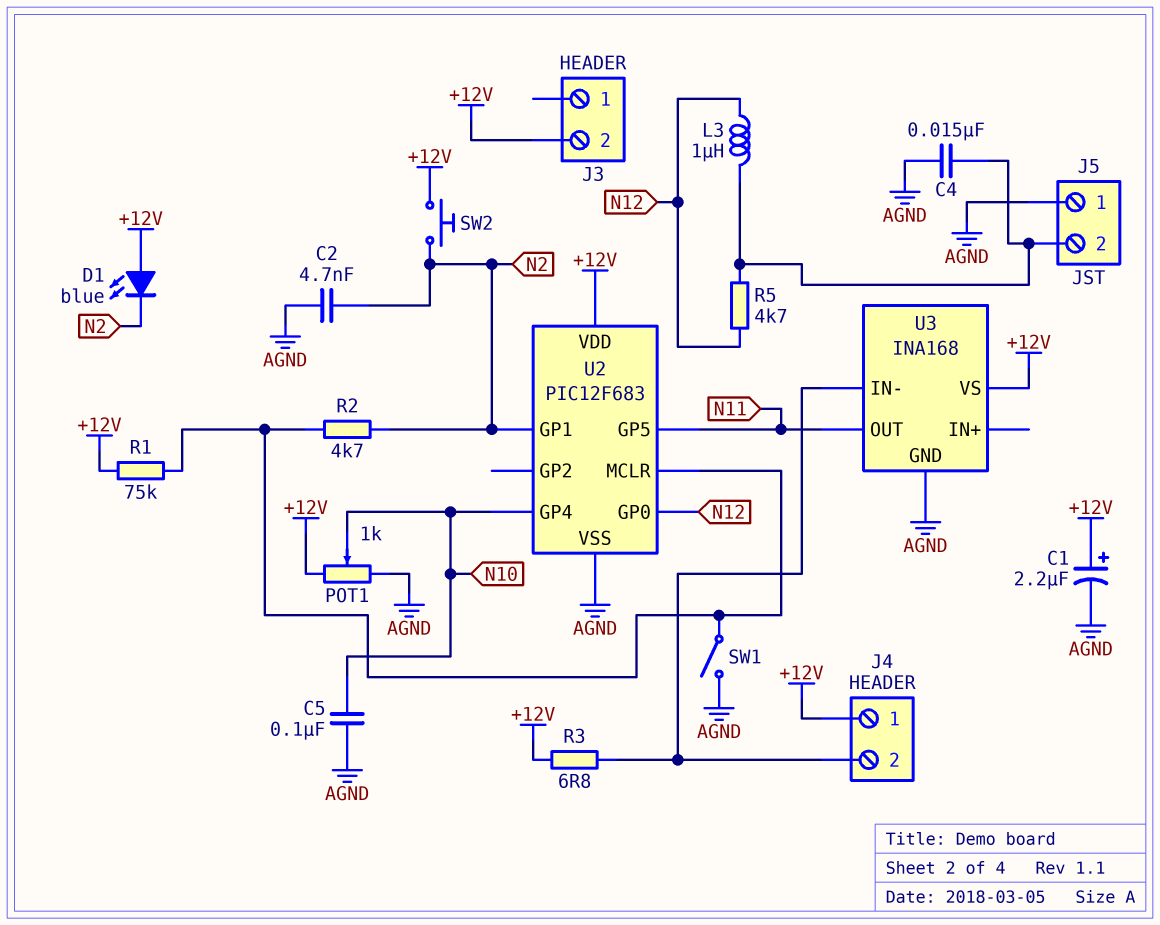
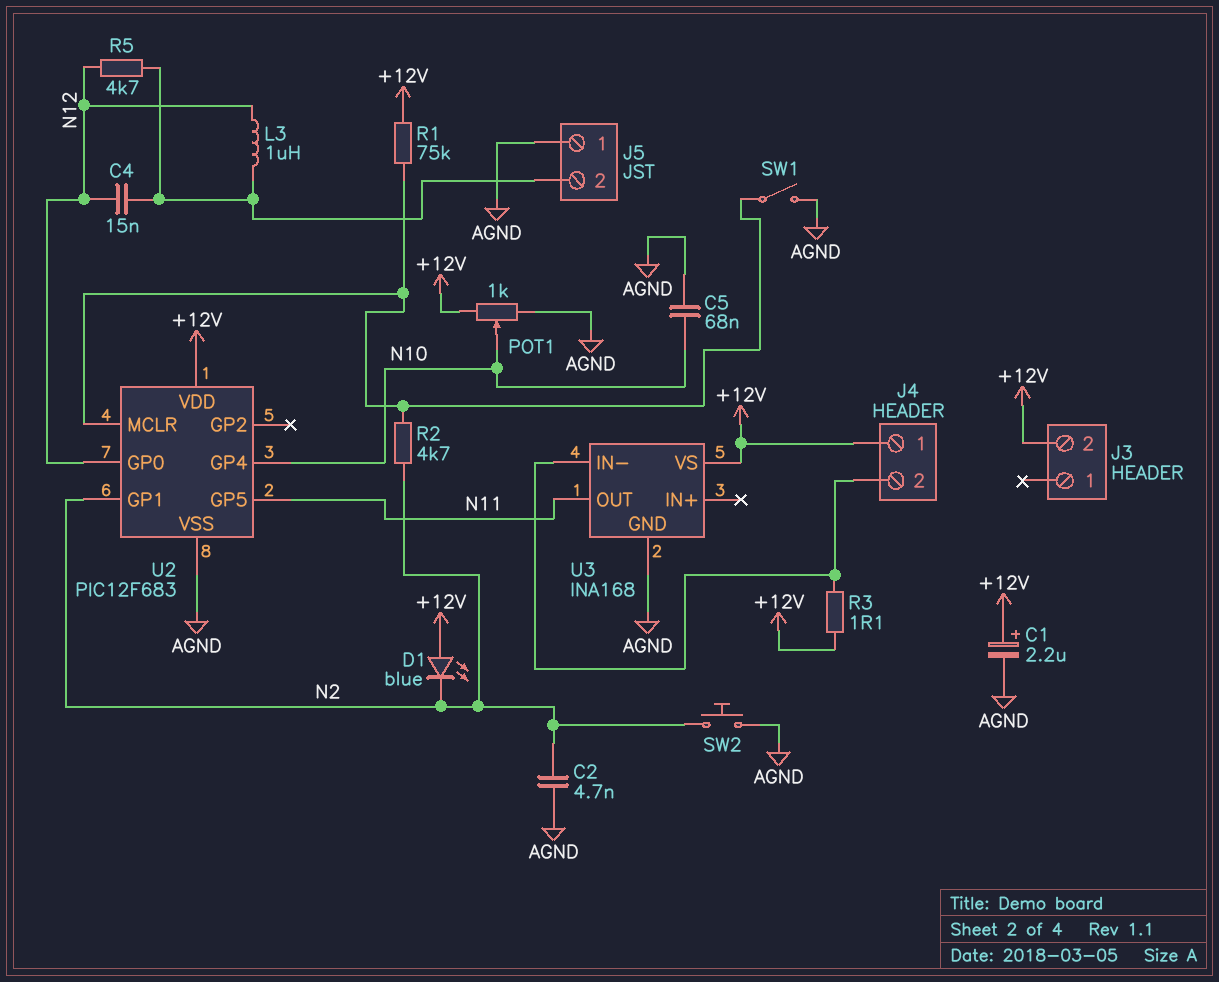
C4: 15nF (AGND, J5/2) -> 15nF (J5/2, N12)
C5: 100nF (AGND, N10) -> 68nF (AGND, N10)
R3: 6.8 (+12V, J4/2) -> 1.1 (+12V, J4/2)
SW2: button (+12V, N2) -> button (AGND, N2)

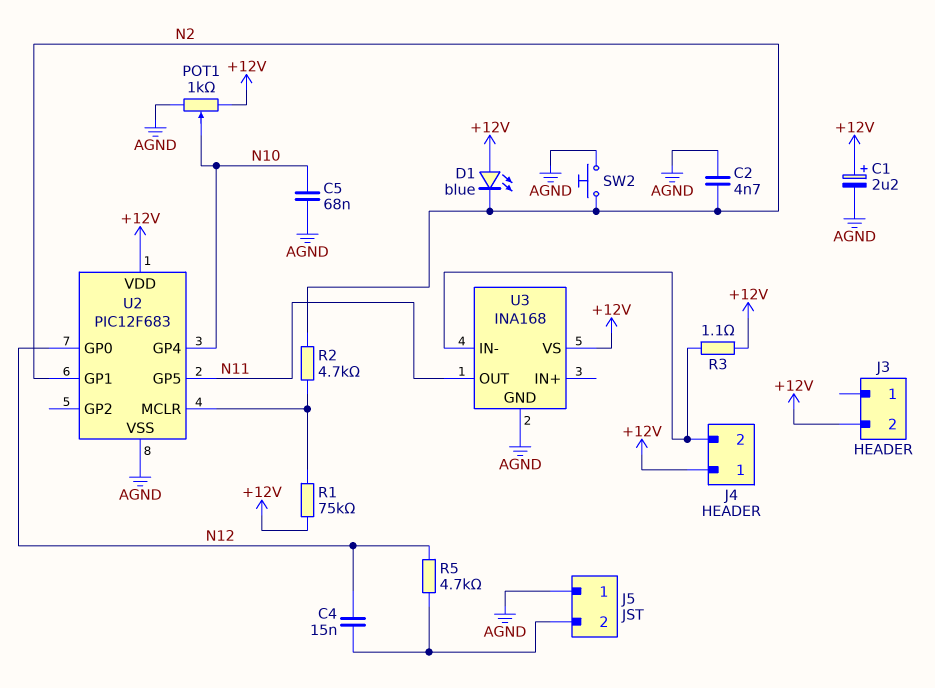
L3: 1uH (J5/2, N12) -> none
SW1: switch (AGND, U2/MCLR) -> none

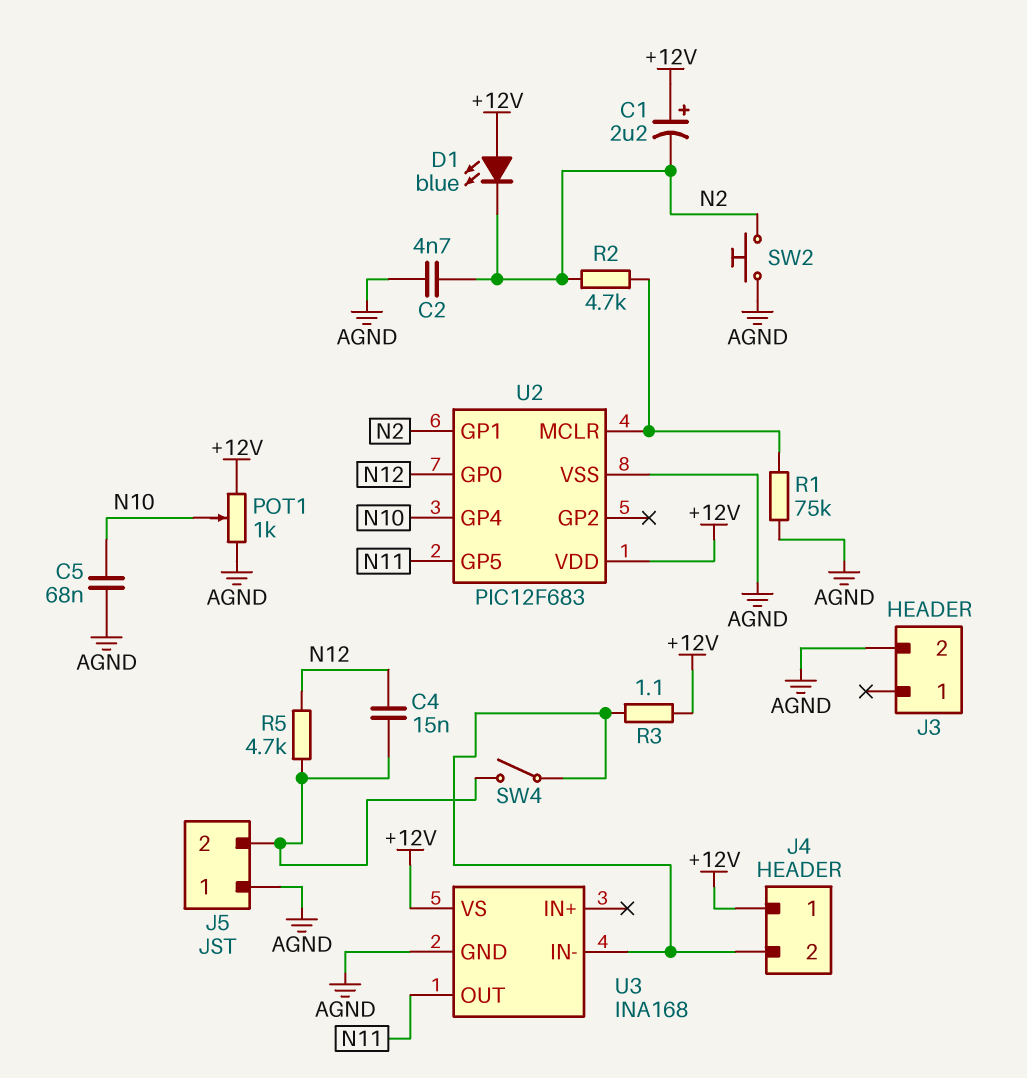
C1: 2.2uF (plus +12V, minus AGND) -> 2.2uF (plus +12V, minus N2)
J3 pin 2: +12V -> AGND
R1: 75k (+12V, U2/MCLR) -> 75k (AGND, U2/MCLR)
SW4: none -> switch (J4/2, J5/2)

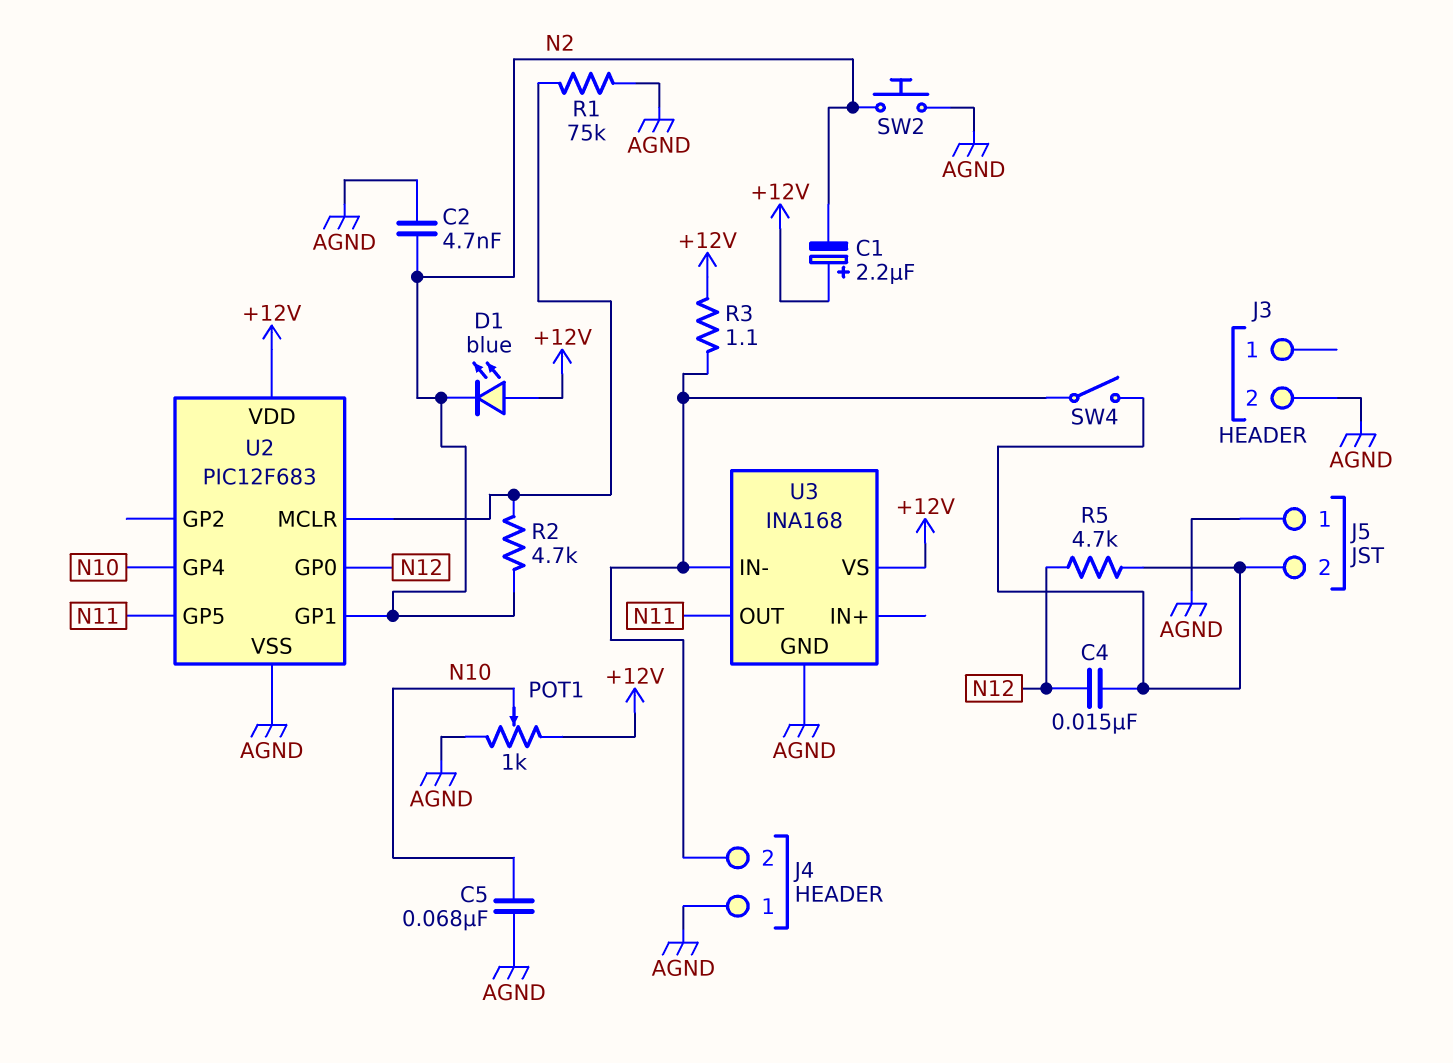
J4 pin 1: +12V -> AGND

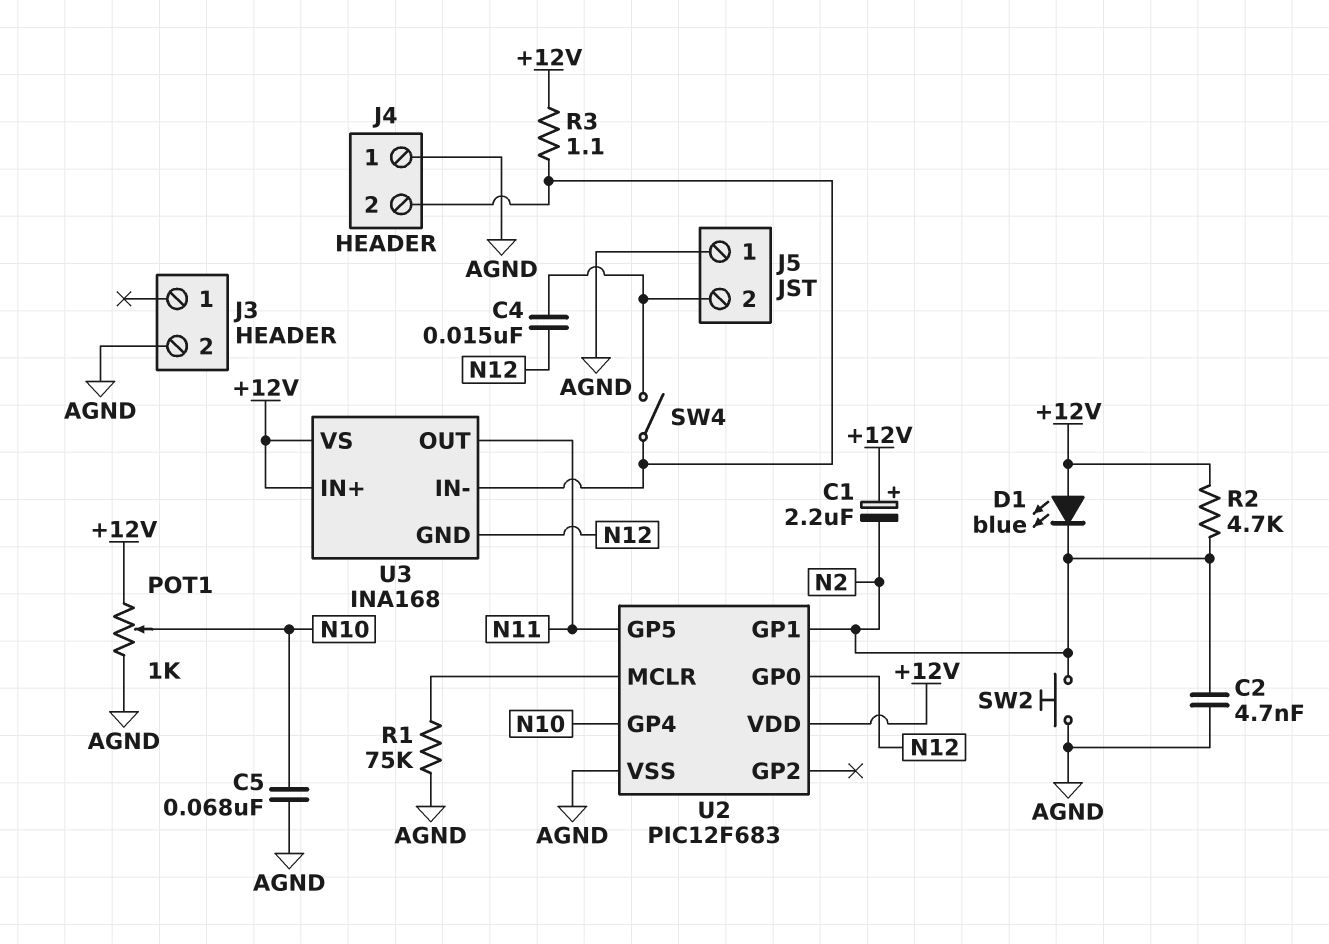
R2: 4.7k (N2, U2/MCLR) -> 4.7k (+12V, N2)
R5: 4.7k (J5/2, N12) -> none
U3 pin GND: AGND -> N12
U3 pin IN+: none -> +12V

